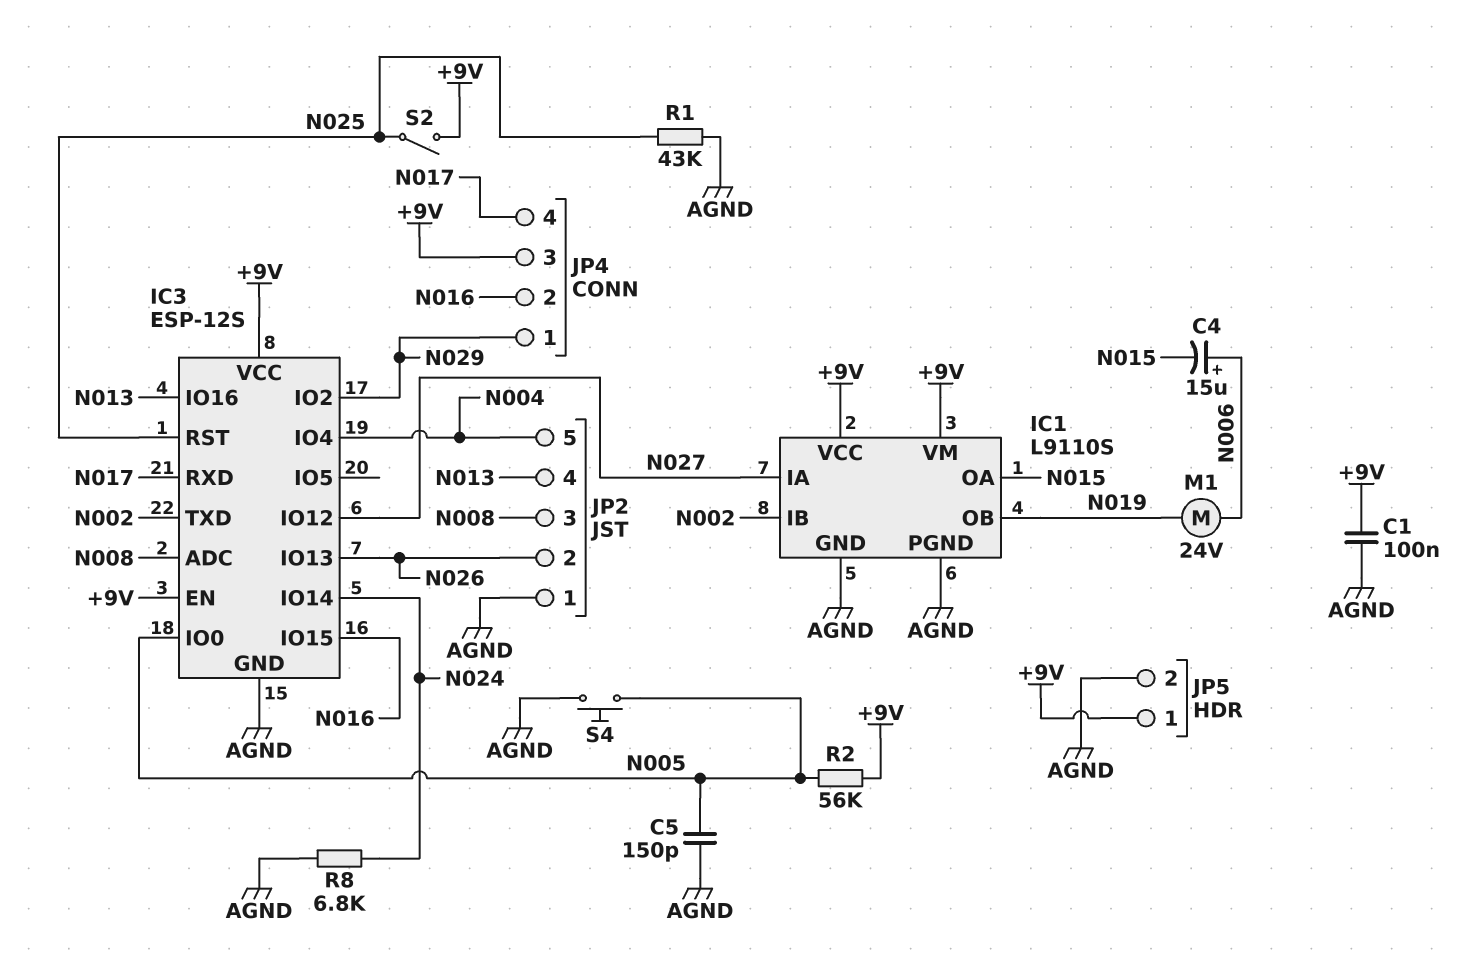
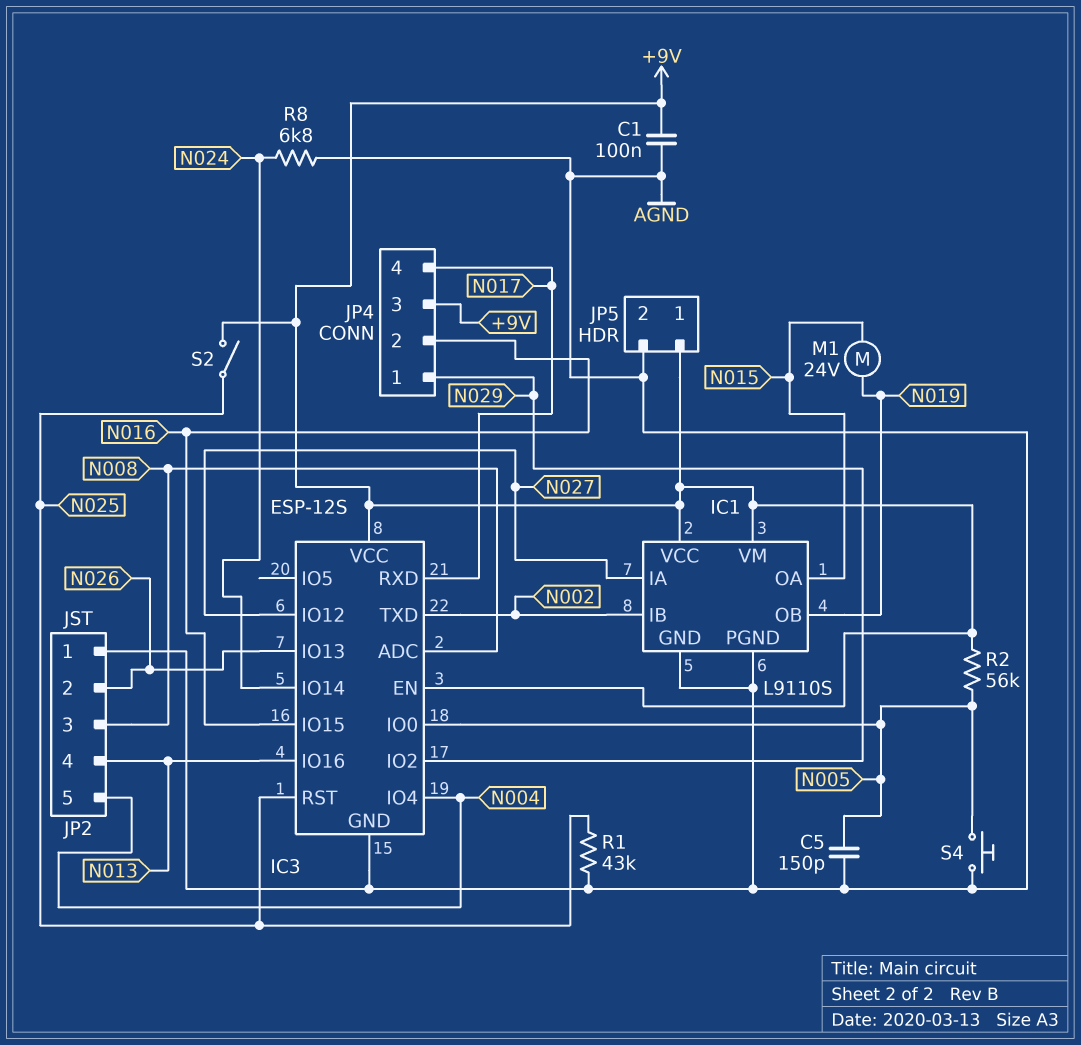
C4: 15uF (plus N006, minus N015) -> none
M1: motor 24V (N006, N019) -> motor 24V (N015, N019)

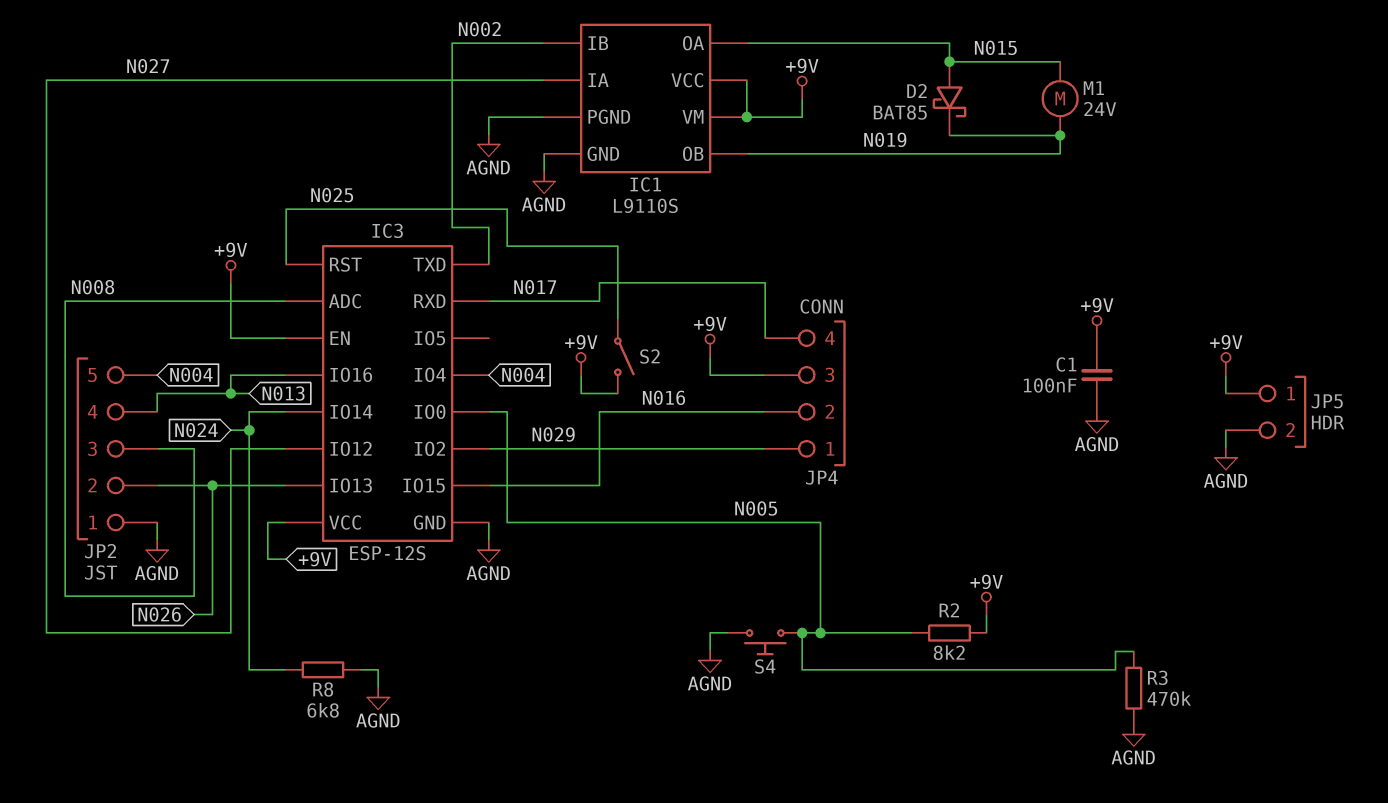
C5: 150pF (AGND, N005) -> none
D2: none -> schottky BAT85 (A N015, K N019)
R1: 43k (AGND, N025) -> none
R2: 56k (+9V, N005) -> 8.2k (+9V, N005)
R3: none -> 470k (AGND, N005)

